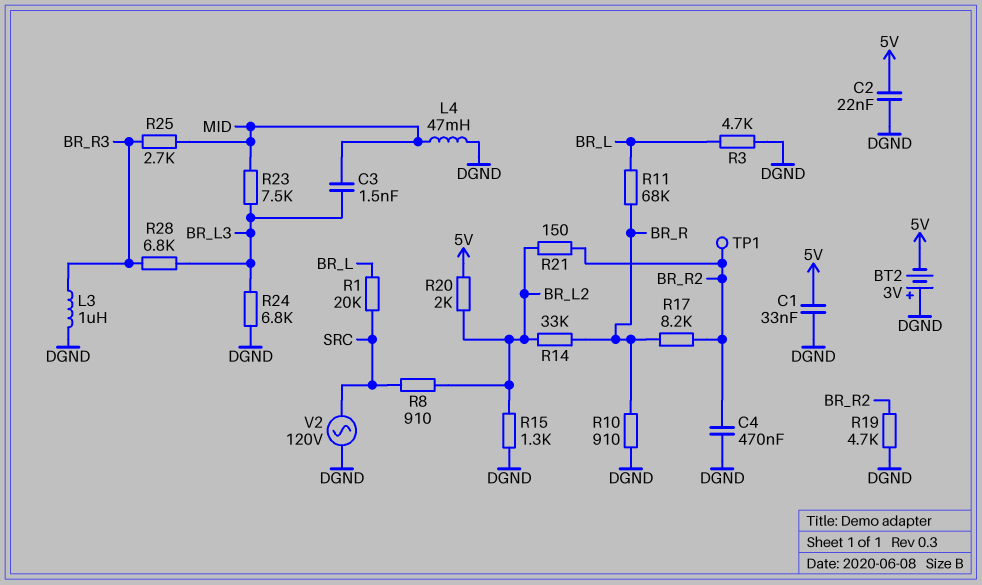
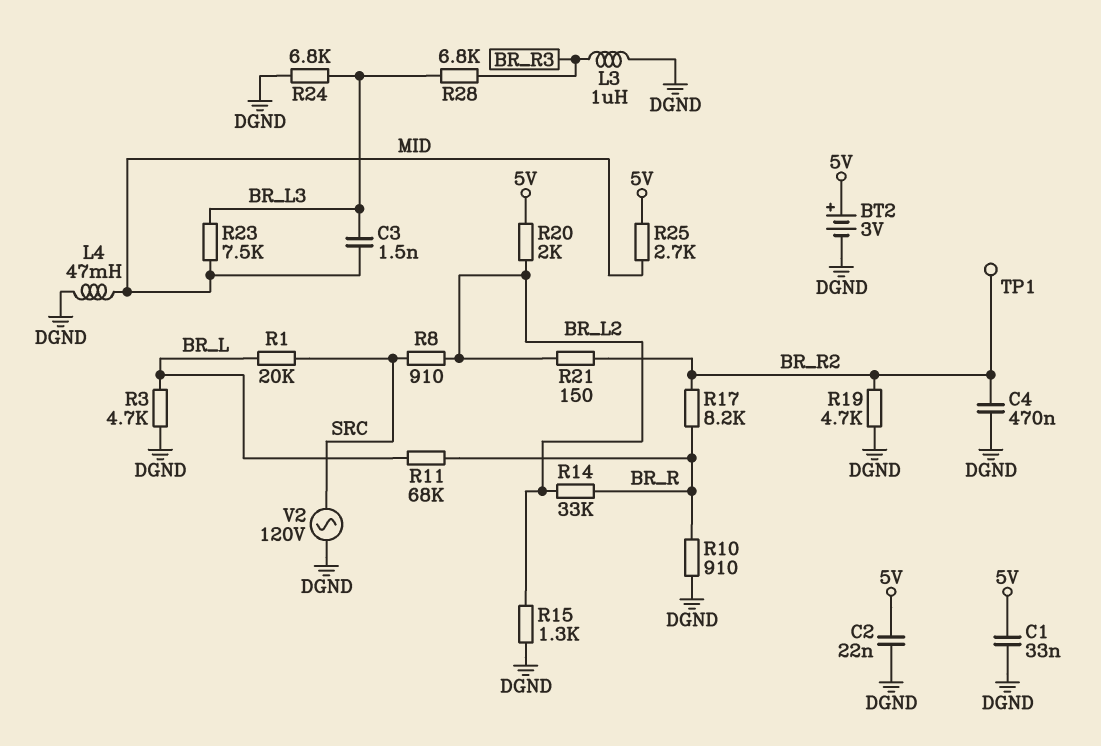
BT2: 3V (plus DGND, minus 5V) -> 3V (plus 5V, minus DGND)
R25: 2.7k (BR_R3, MID) -> 2.7k (5V, MID)

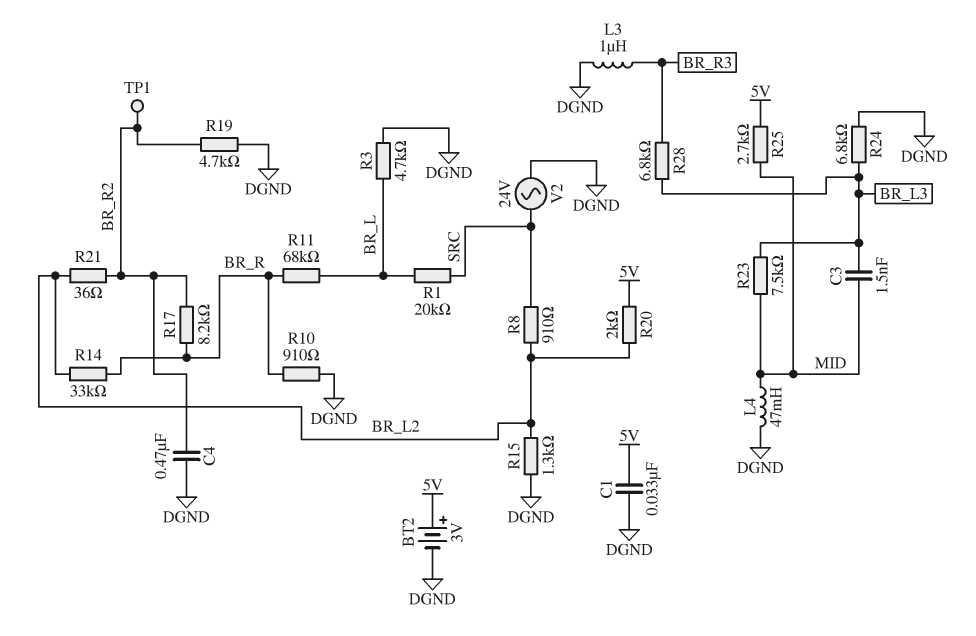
C2: 22nF (5V, DGND) -> none
R21: 150 (BR_L2, BR_R2) -> 36 (BR_L2, BR_R2)
V2: AC 120V (DGND, SRC) -> AC 24V (DGND, SRC)

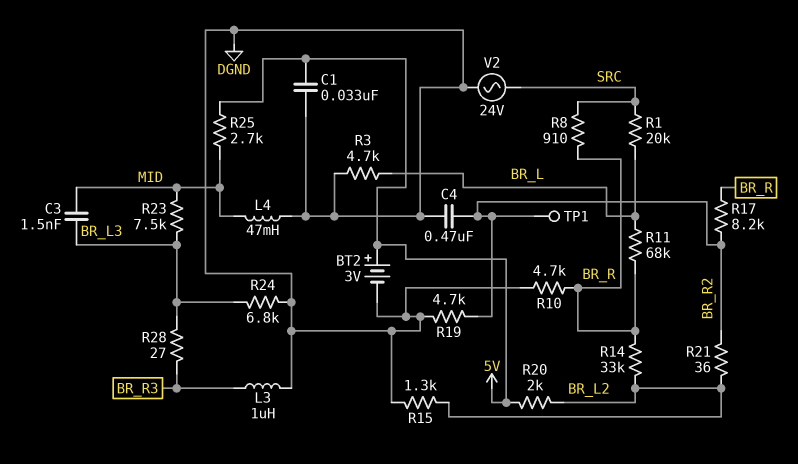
R8: 910 (BR_L2, SRC) -> 910 (BR_R, SRC)
R10: 910 (BR_R, DGND) -> 4.7k (BR_R, DGND)
R28: 6.8k (BR_L3, BR_R3) -> 27 (BR_L3, BR_R3)

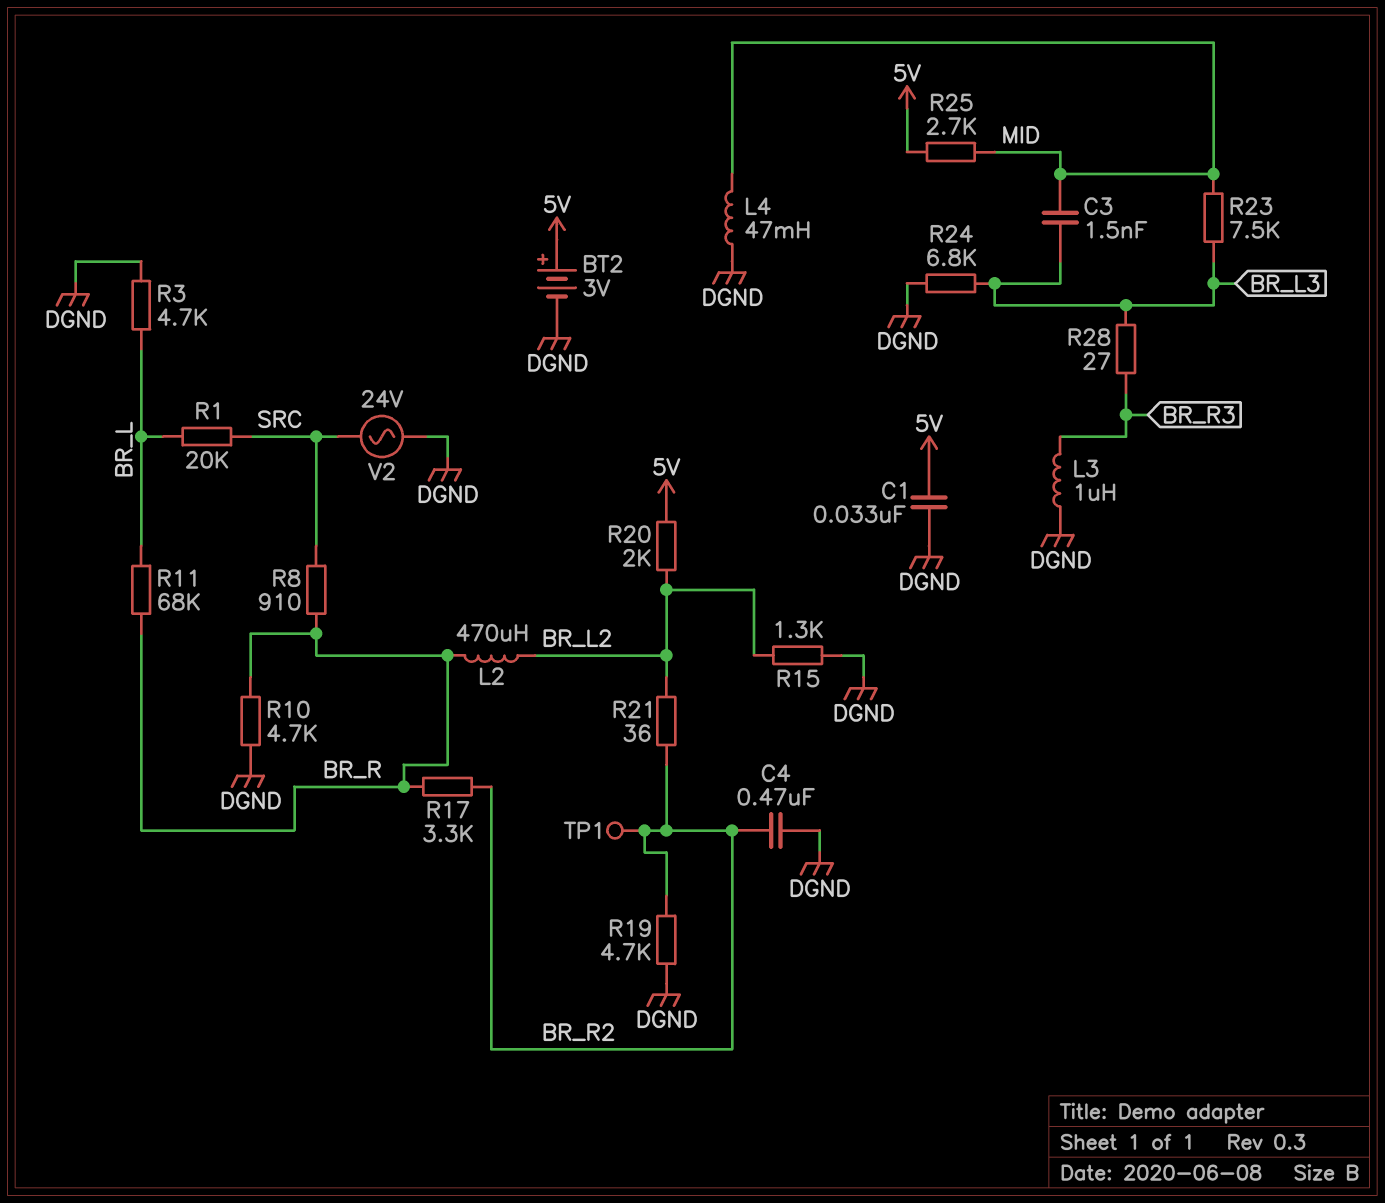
L2: none -> 470uH (BR_L2, BR_R)
R14: 33k (BR_L2, BR_R) -> none
R17: 8.2k (BR_R, BR_R2) -> 3.3k (BR_R, BR_R2)

